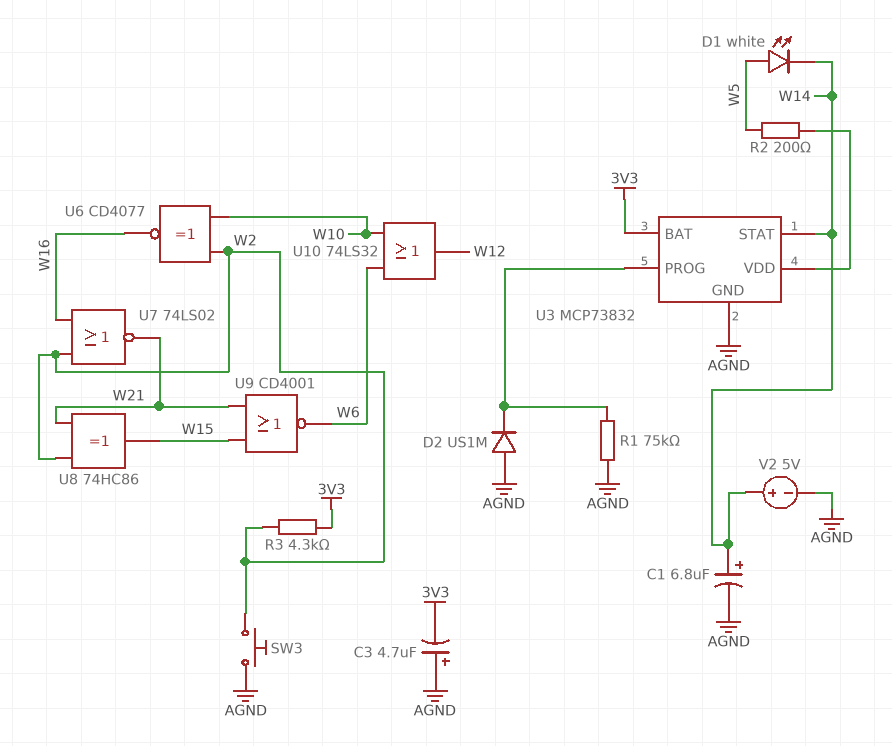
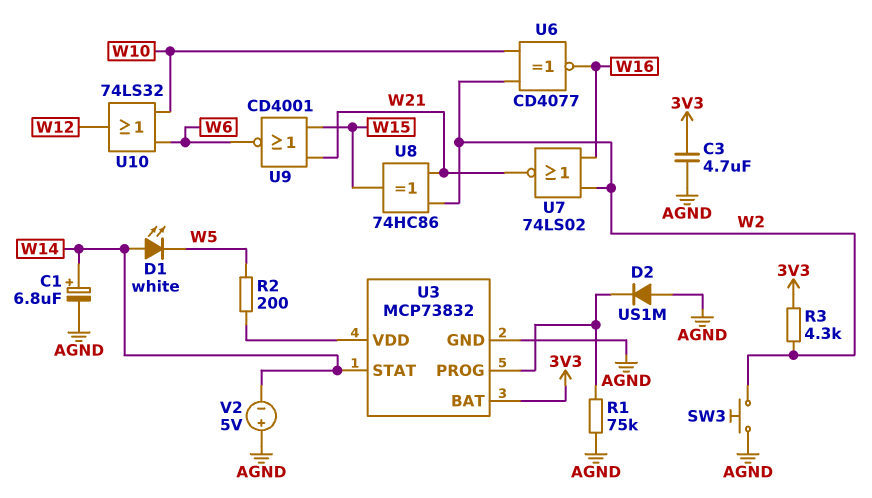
C3: 4.7uF (plus AGND, minus 3V3) -> 4.7uF (3V3, AGND)
D1: LED white (A W5, K W14) -> LED white (A W14, K W5)
V2: 5V (plus W14, minus AGND) -> 5V (plus AGND, minus W14)

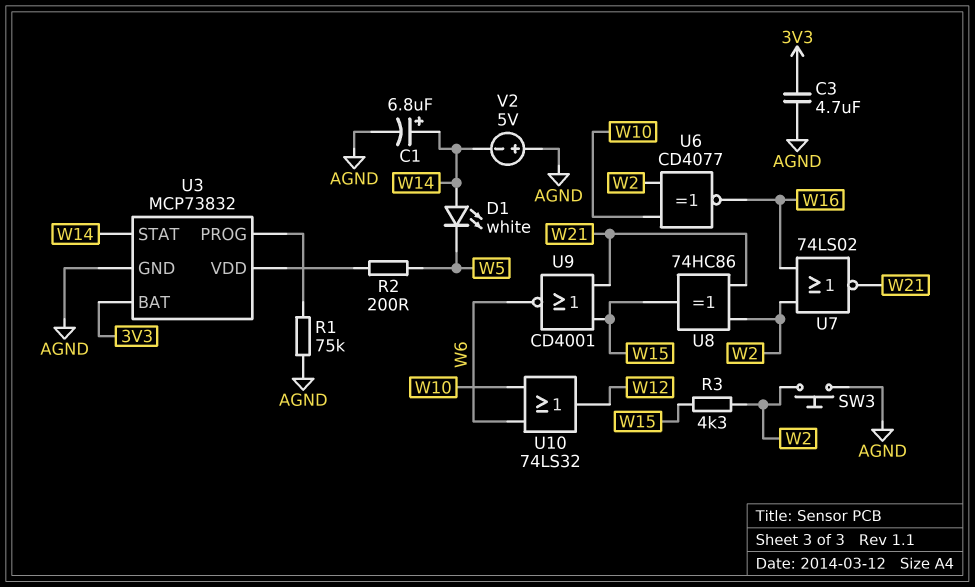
D2: diode US1M (A AGND, K U3/PROG) -> none
R3: 4.3k (3V3, W2) -> 4.3k (W2, W15)

